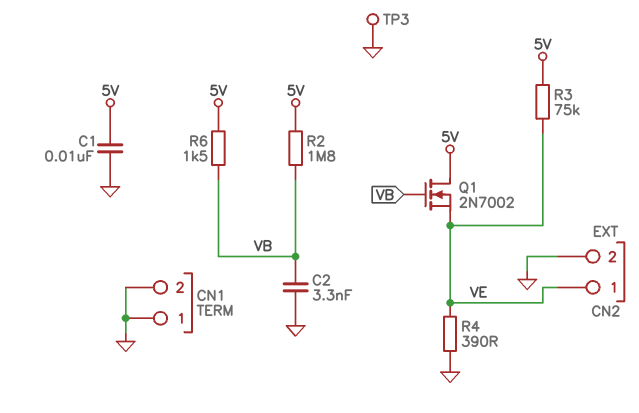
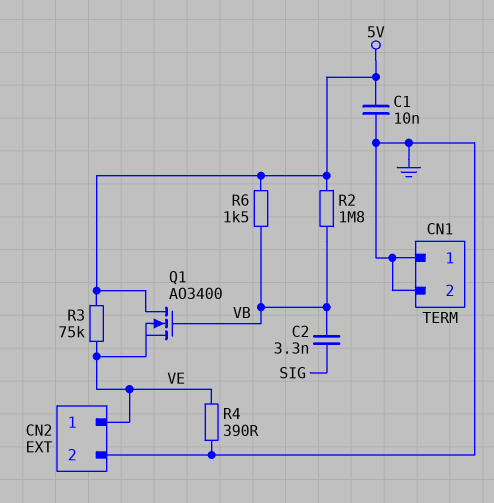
C2: 3.3nF (GND, VB) -> 3.3nF (SIG, VB)
Q1: NMOS 2N7002 (G VB, D 5V, S VE) -> NMOS AO3400 (G VB, D 5V, S VE)
TP3: test point (GND) -> none

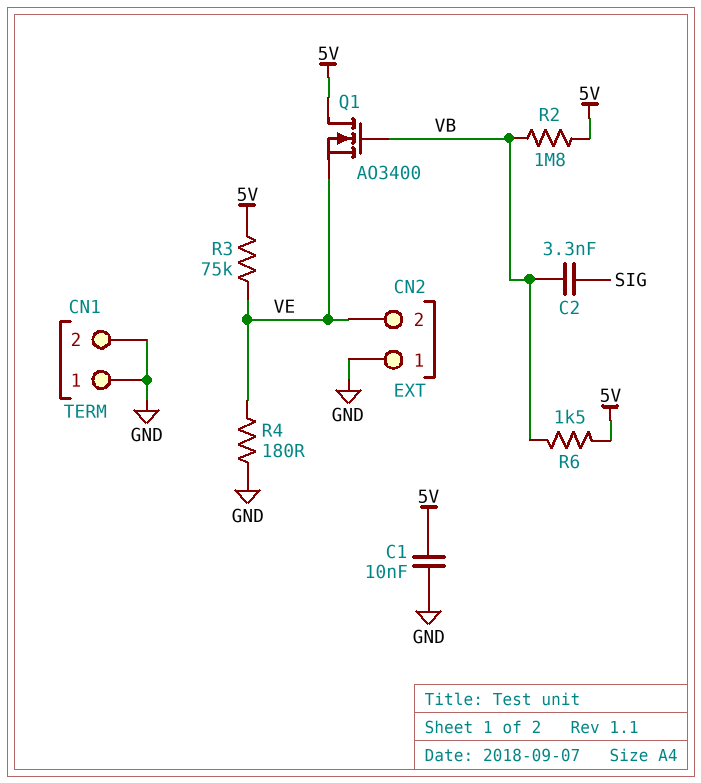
CN2 pin 1: VE -> GND
CN2 pin 2: GND -> VE
R4: 390 (GND, VE) -> 180 (GND, VE)

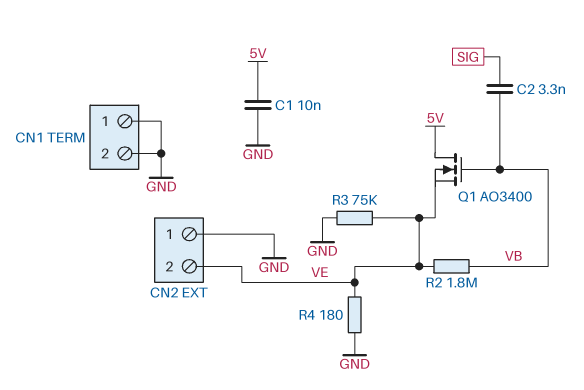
R2: 1.8M (5V, VB) -> 1.8M (VB, VE)
R3: 75k (5V, VE) -> 75k (GND, VE)
R6: 1.5k (5V, VB) -> none

